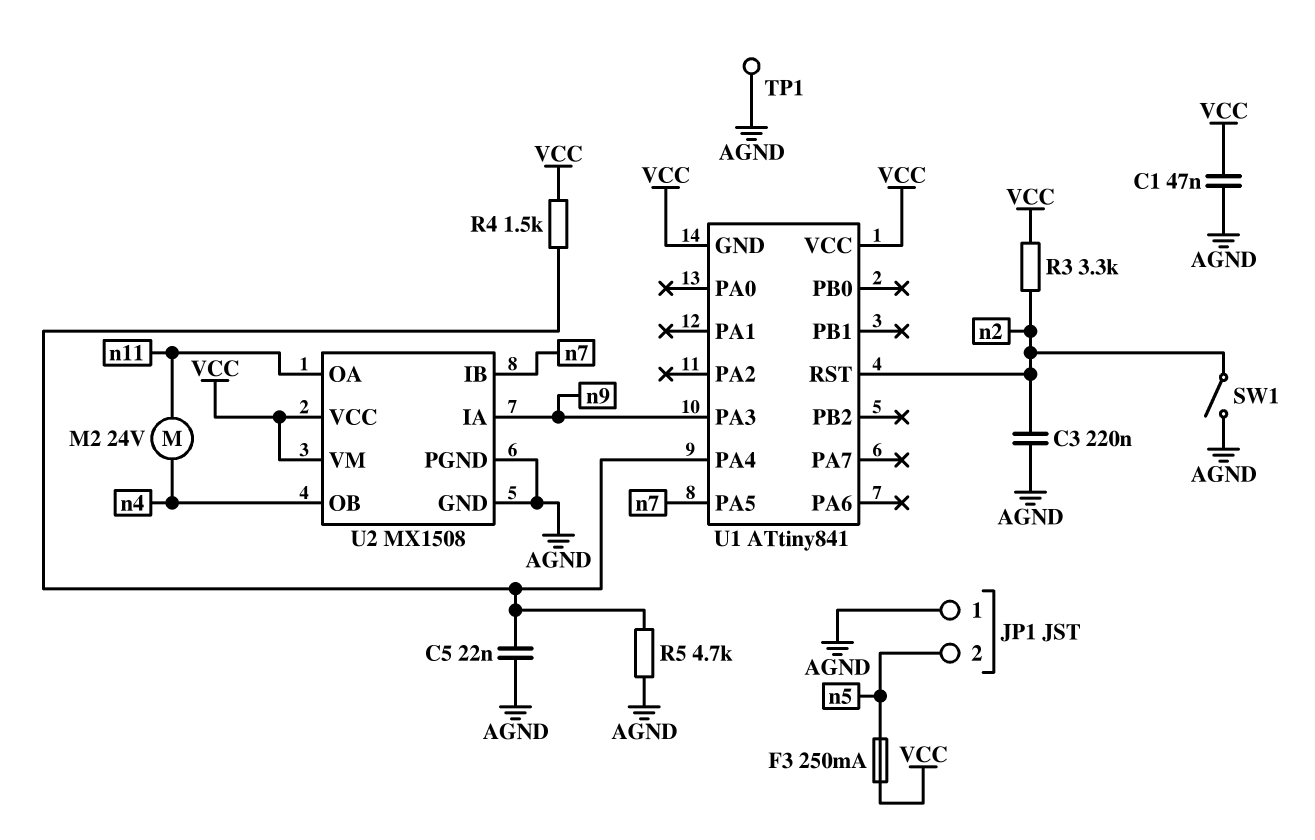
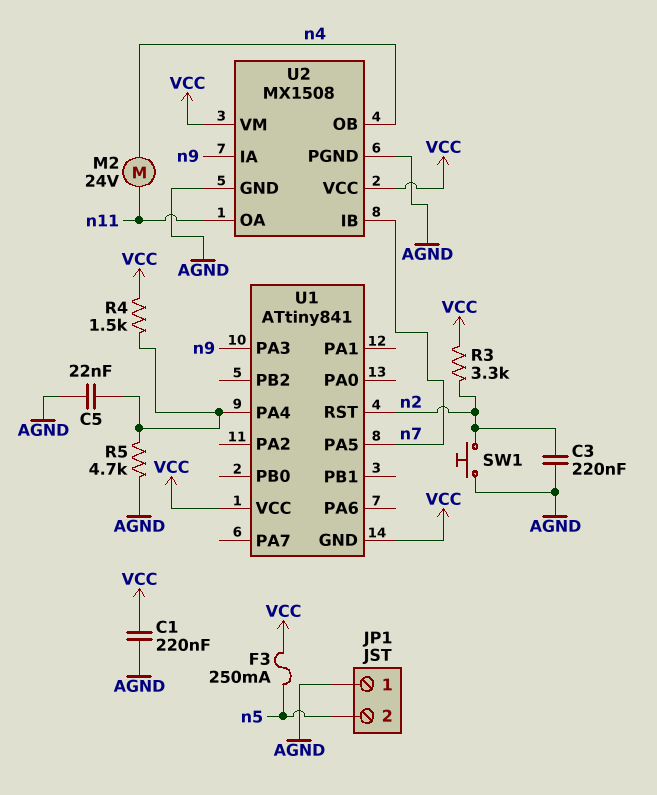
C1: 47nF (AGND, VCC) -> 220nF (AGND, VCC)
SW1: switch (AGND, n2) -> button (AGND, n2)
TP1: test point (AGND) -> none

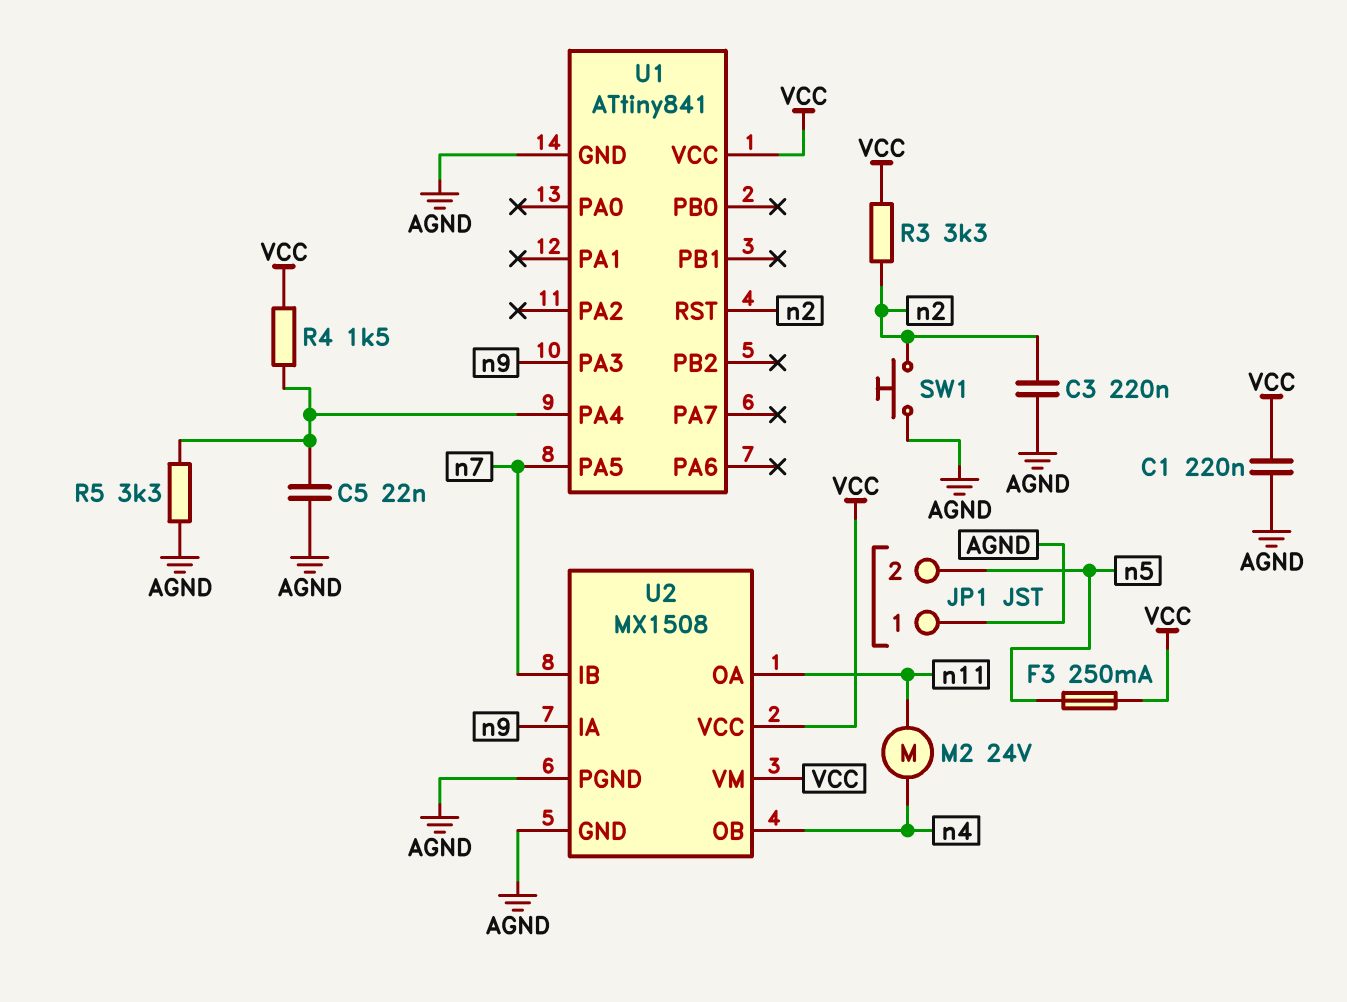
R5: 4.7k (AGND, U1/PA4) -> 3.3k (AGND, U1/PA4)
U1 pin GND: VCC -> AGND

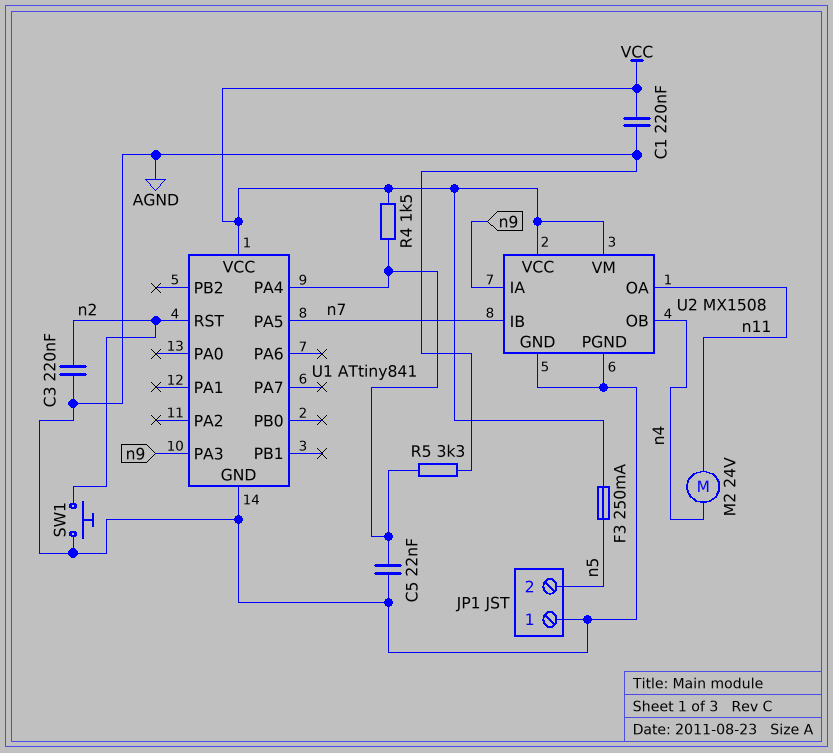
R3: 3.3k (VCC, n2) -> none

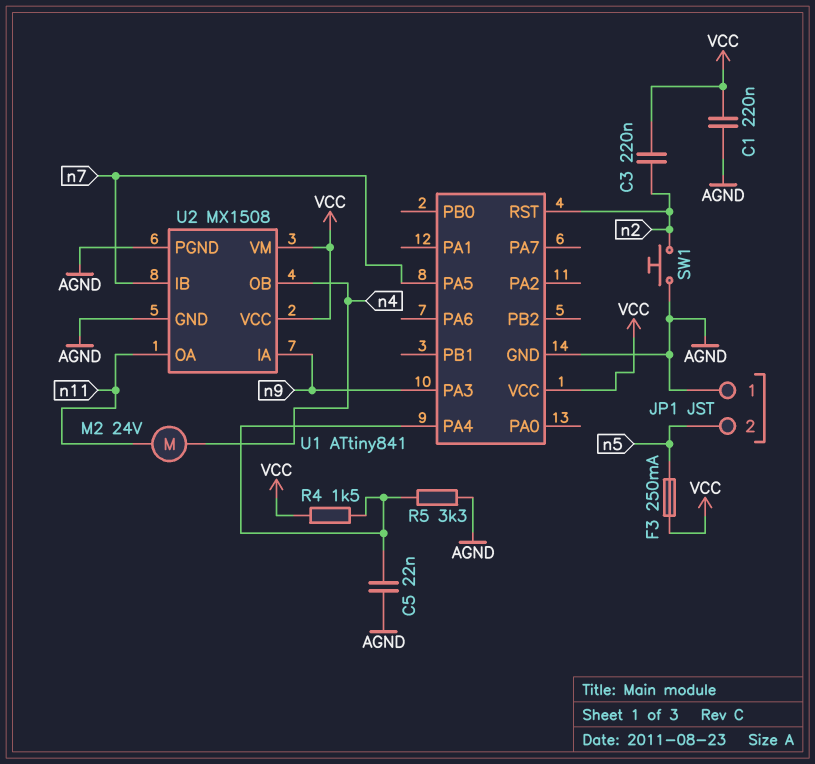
C3: 220nF (AGND, n2) -> 220nF (VCC, n2)

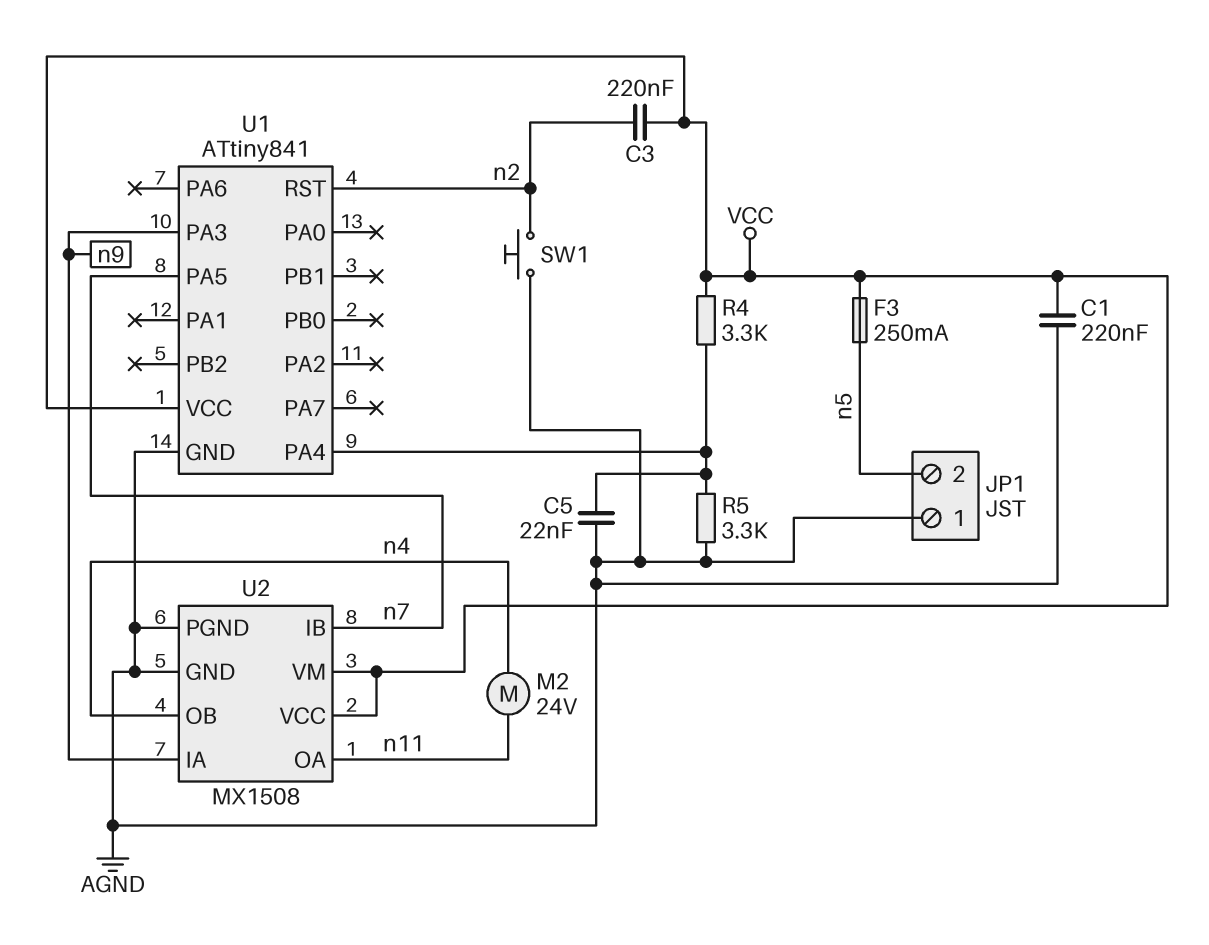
R4: 1.5k (U1/PA4, VCC) -> 3.3k (U1/PA4, VCC)

